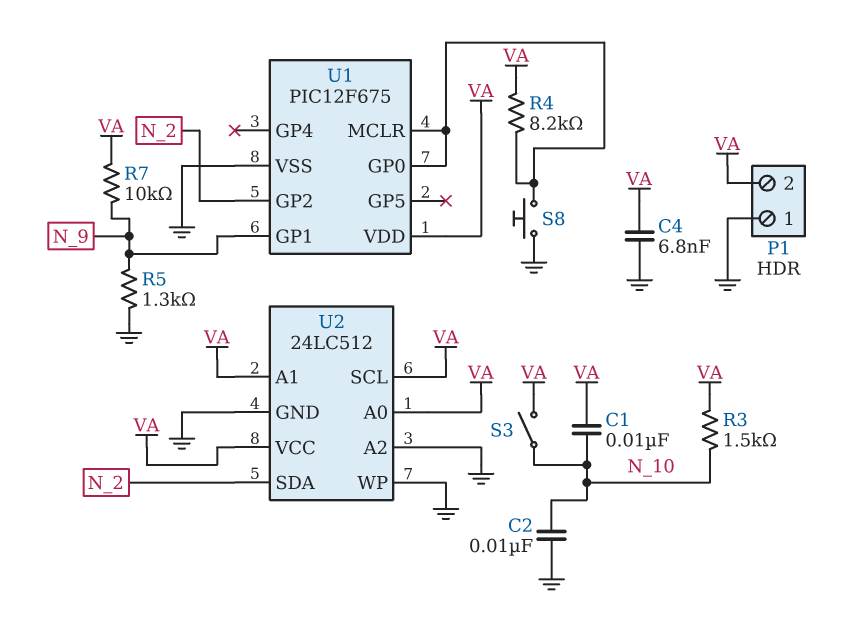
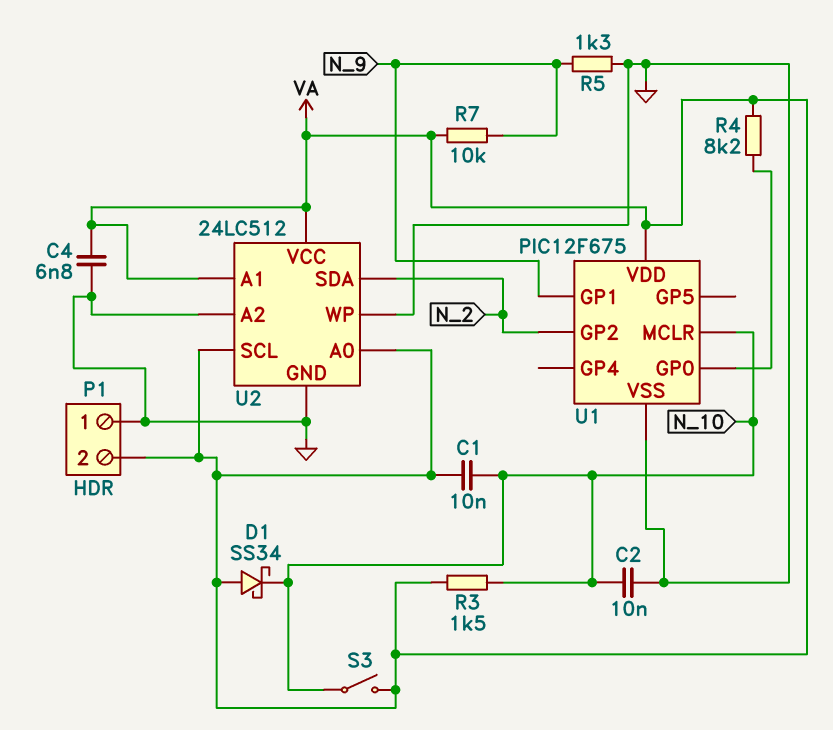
D1: none -> schottky SS34 (A VA, K N_10)
S8: button (GND, U1/GP0) -> none
U1 pin MCLR: U1/GP0 -> N_10

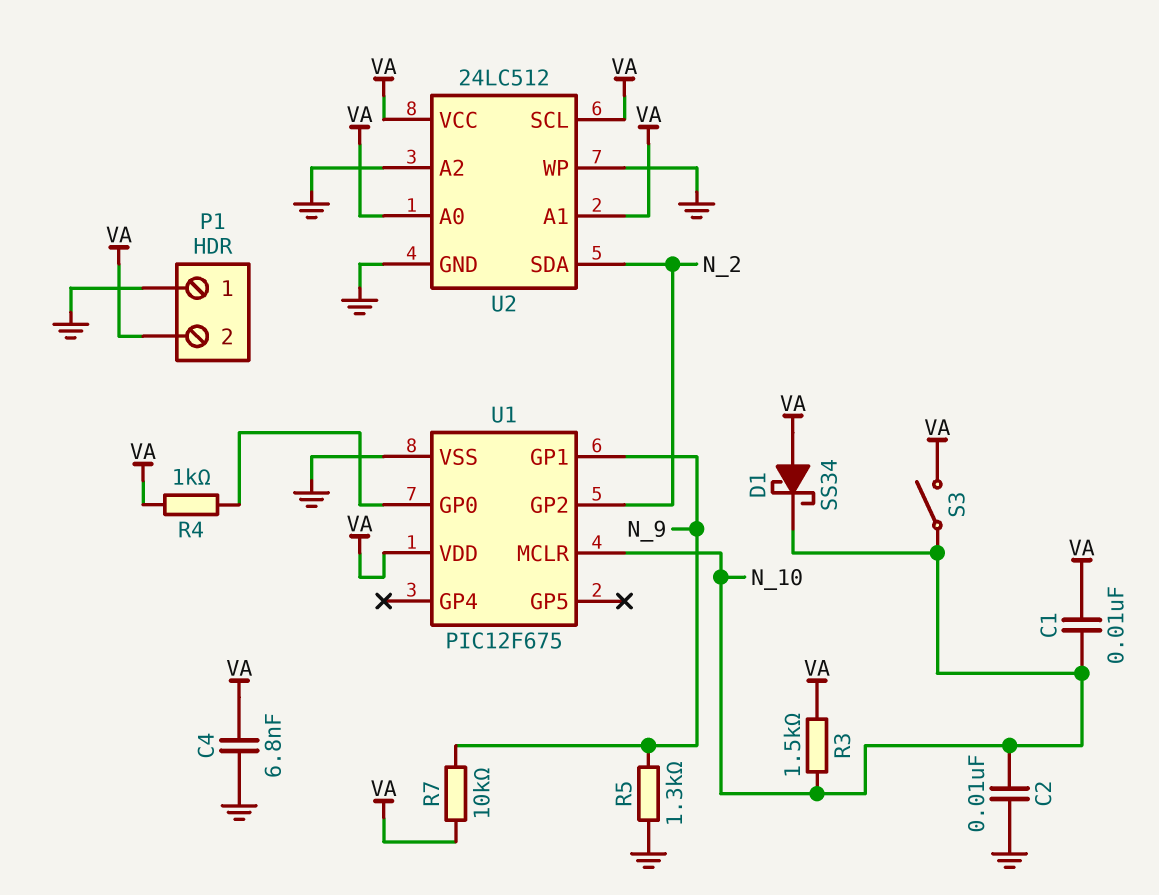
R4: 8.2k (U1/GP0, VA) -> 1k (U1/GP0, VA)

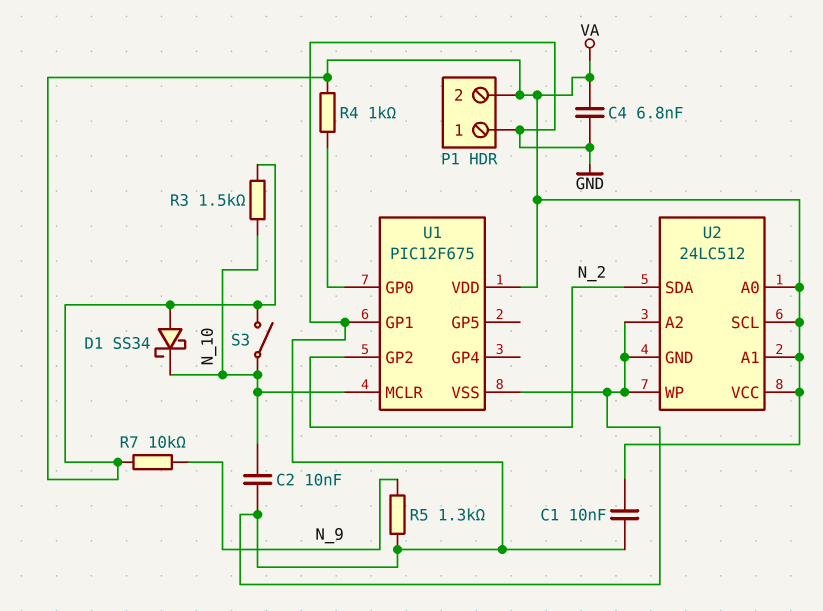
C1: 10nF (N_10, VA) -> 10nF (GND, VA)
U1 pin GP1: N_9 -> GND

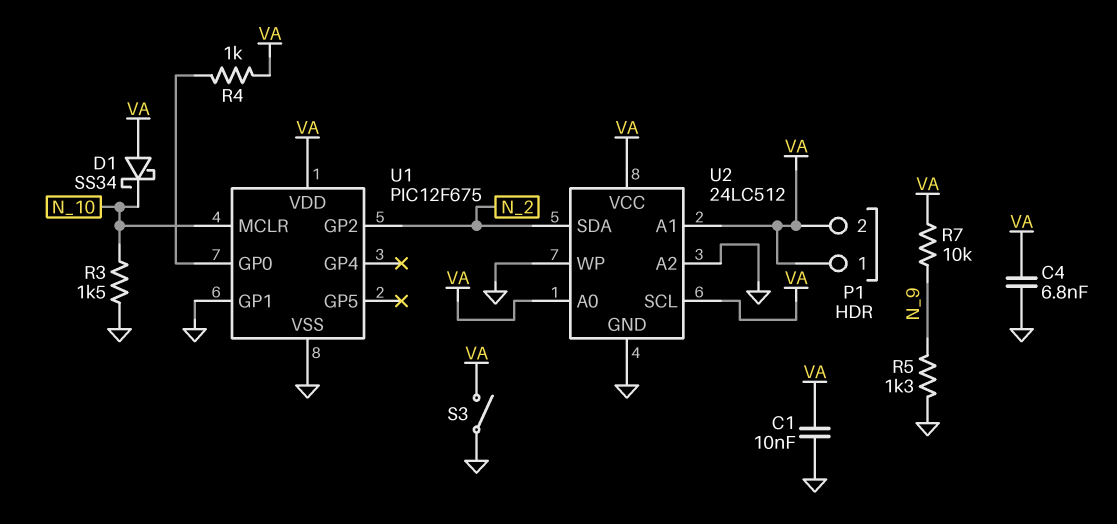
C2: 10nF (GND, N_10) -> none
P1 pin 1: GND -> VA
R3: 1.5k (N_10, VA) -> 1.5k (GND, N_10)
S3: switch (N_10, VA) -> switch (GND, VA)

